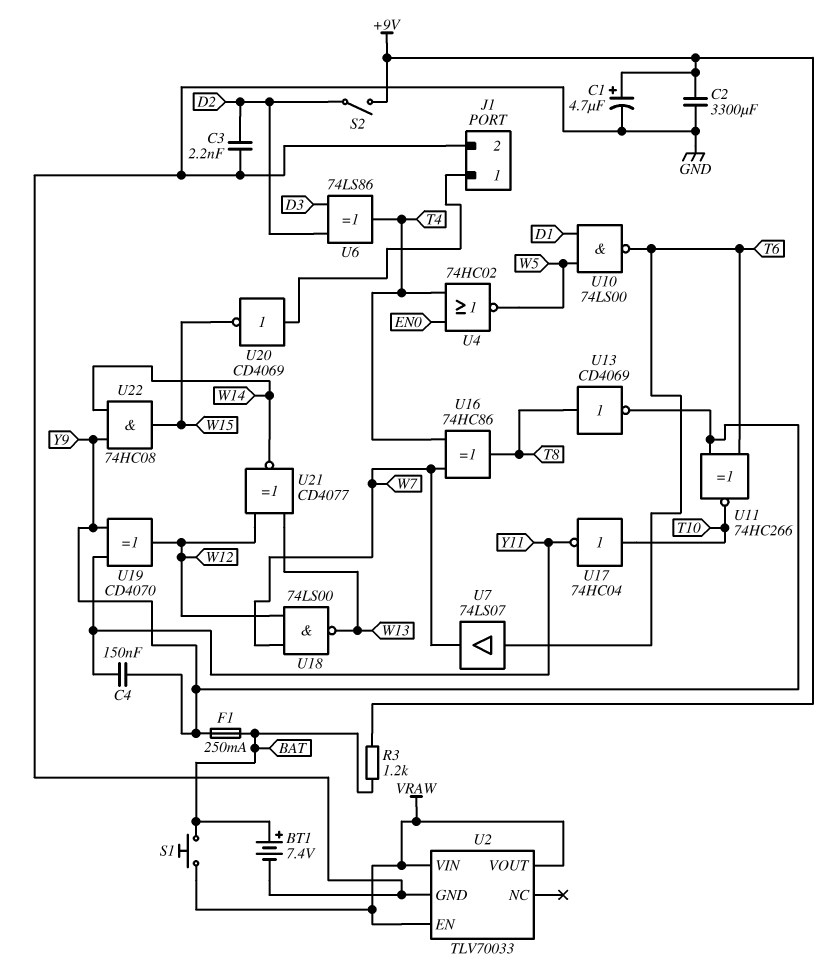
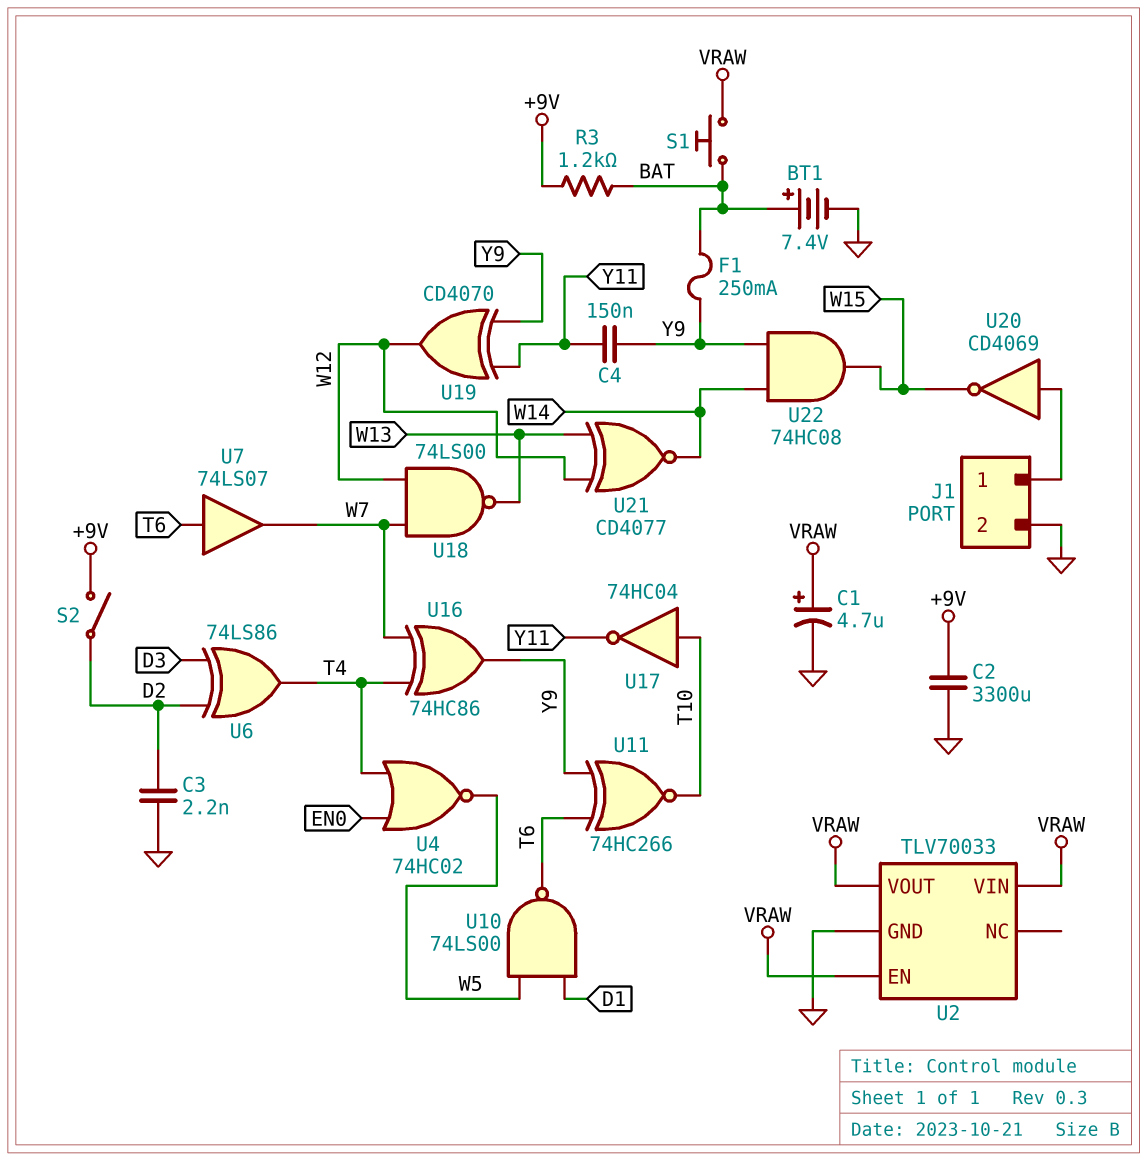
C1: 4.7uF (plus +9V, minus GND) -> 4.7uF (plus VRAW, minus GND)
U13: NOT CD4069 (in T8, out Y9) -> none
U16: XOR 74HC86 (in T4, in W7, out T8) -> XOR 74HC86 (in T4, in W7, out Y9)

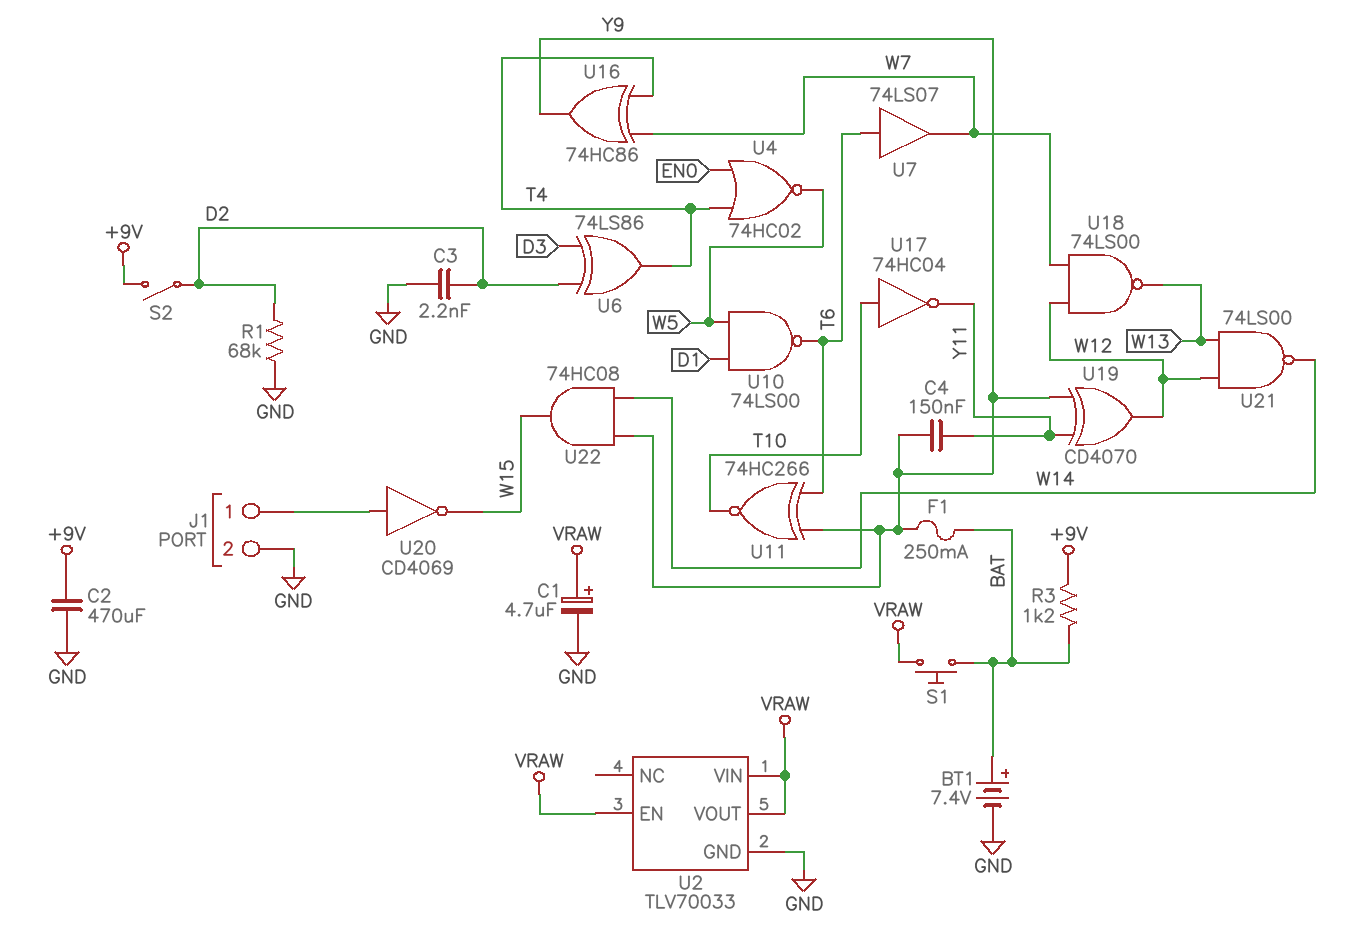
C2: 3300uF (+9V, GND) -> 470uF (+9V, GND)
R1: none -> 68k (D2, GND)
U21: XNOR CD4077 (in W12, in W13, out W14) -> NAND 74LS00 (in W12, in W13, out W14)

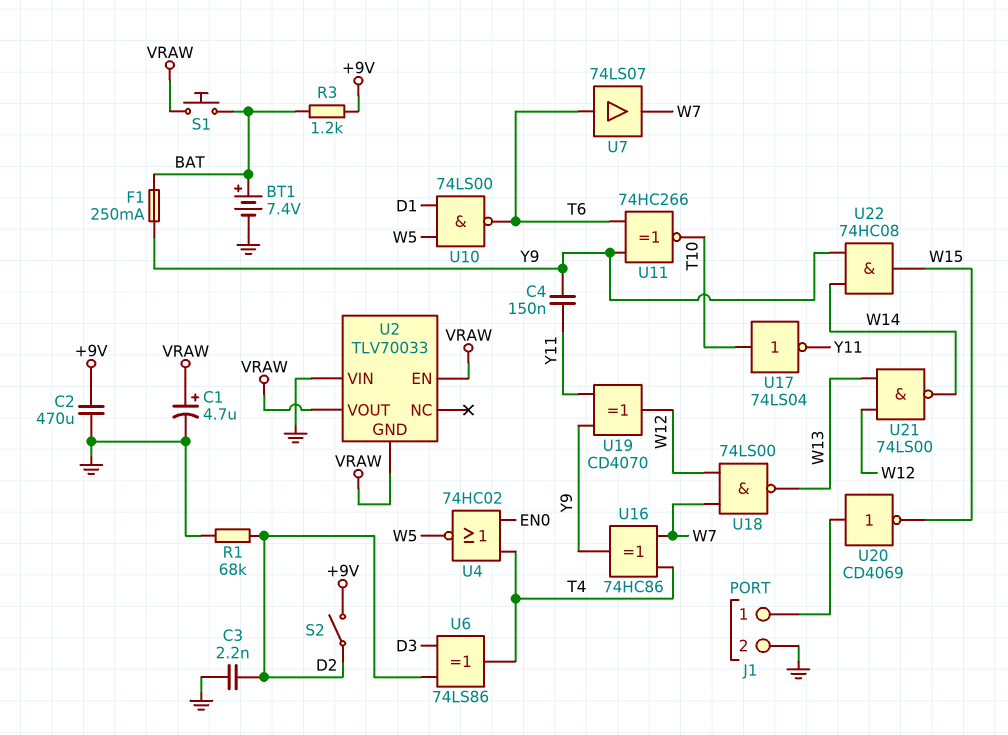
U2 pin GND: GND -> VRAW
U2 pin VIN: VRAW -> GND
U17: NOT 74HC04 (in T10, out Y11) -> NOT 74LS04 (in T10, out Y11)

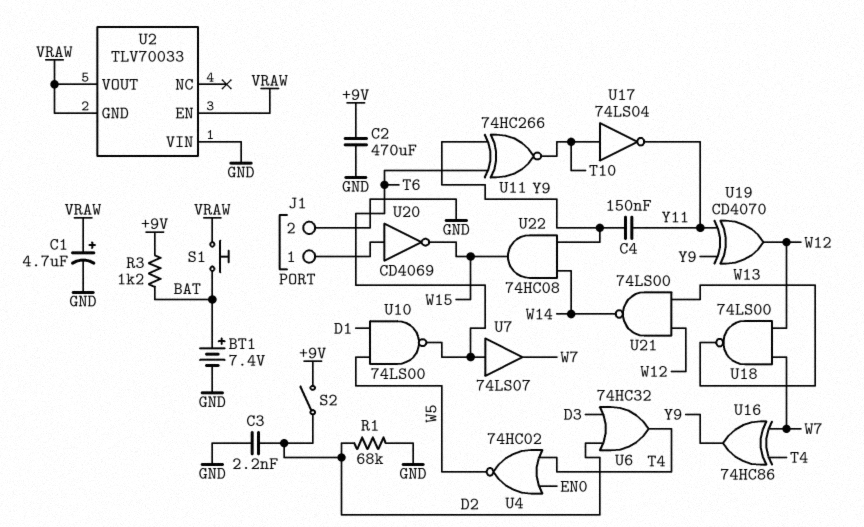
F1: 250mA (BAT, Y9) -> none
U6: XOR 74LS86 (in D2, in D3, out T4) -> OR 74HC32 (in D2, in D3, out T4)

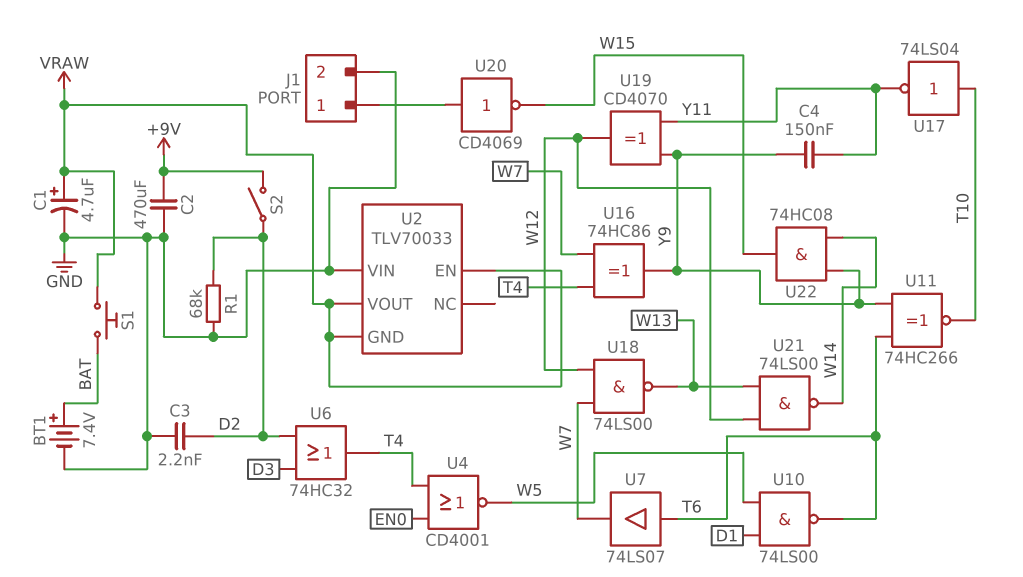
R3: 1.2k (+9V, BAT) -> none
U4: NOR 74HC02 (in EN0, in T4, out W5) -> NOR CD4001 (in EN0, in T4, out W5)

